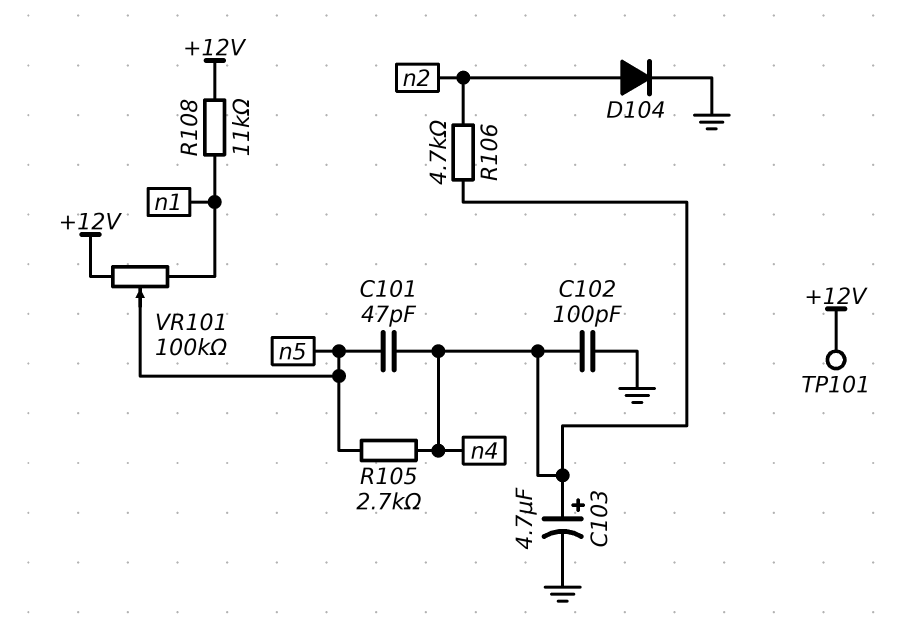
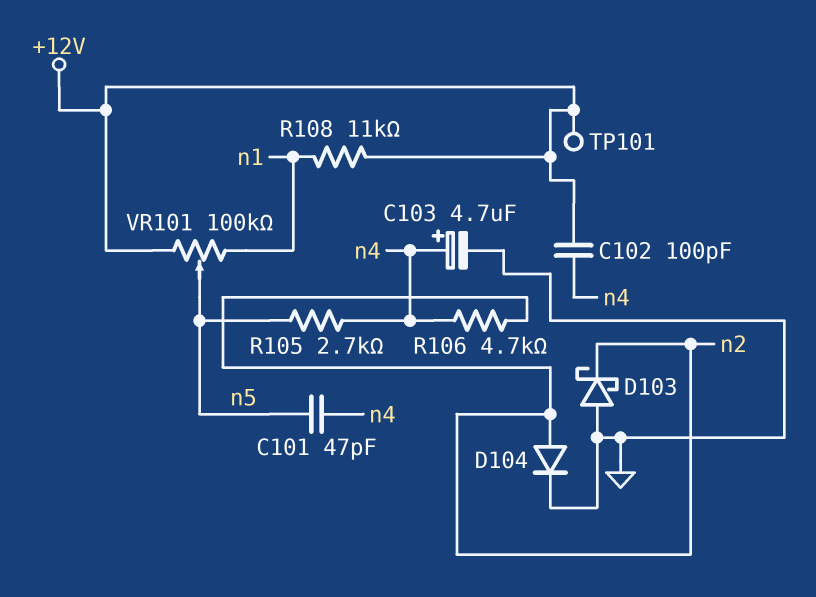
C102: 100pF (GND, n4) -> 100pF (+12V, n4)
D103: none -> schottky (A GND, K n2)

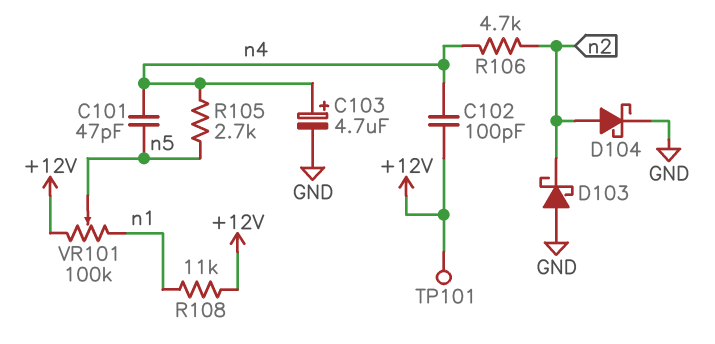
D104: diode (A n2, K GND) -> schottky (A n2, K GND)

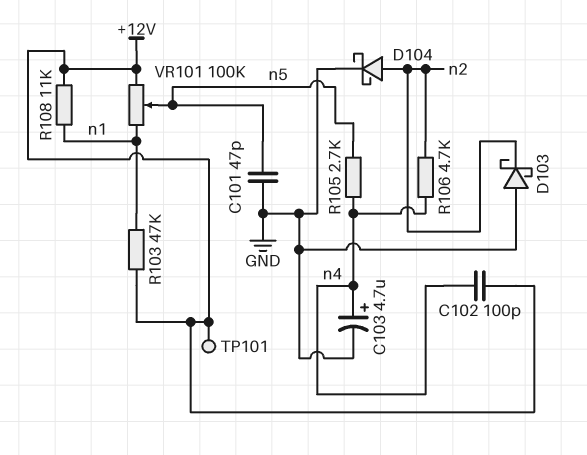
C101: 47pF (n4, n5) -> 47pF (GND, n5)
R103: none -> 47k (+12V, n1)

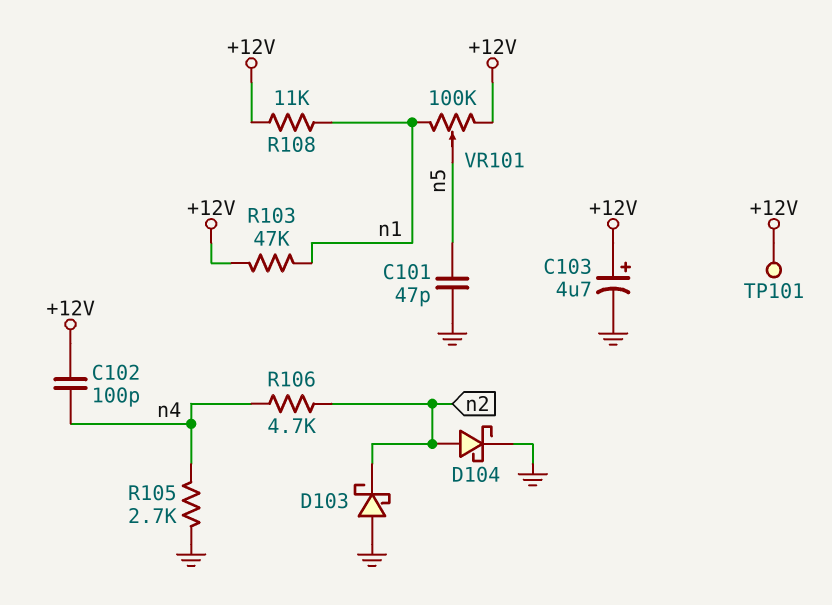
C103: 4.7uF (plus n4, minus GND) -> 4.7uF (plus +12V, minus GND)
R105: 2.7k (n4, n5) -> 2.7k (GND, n4)

